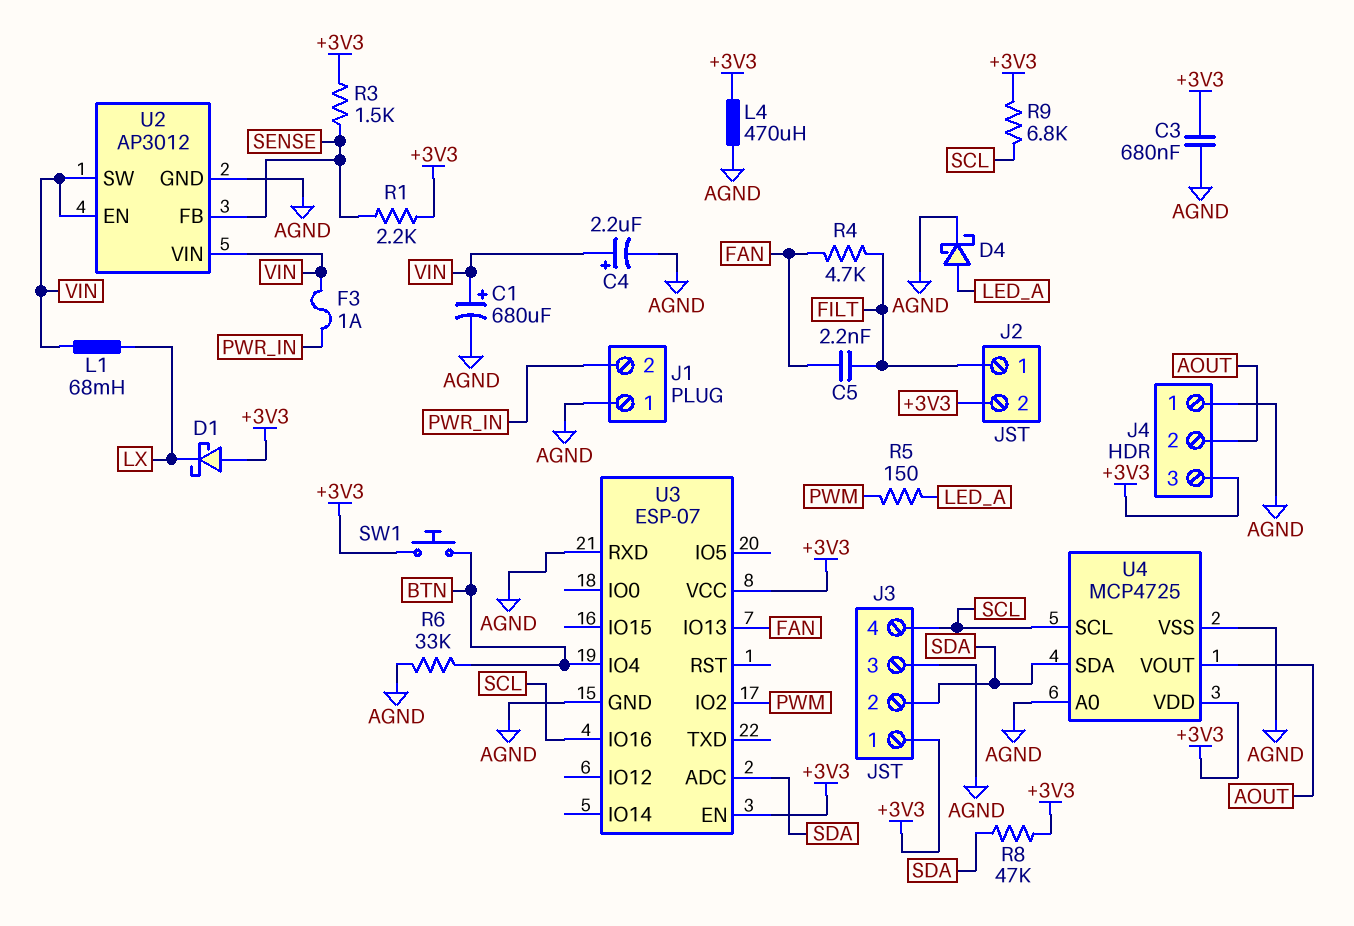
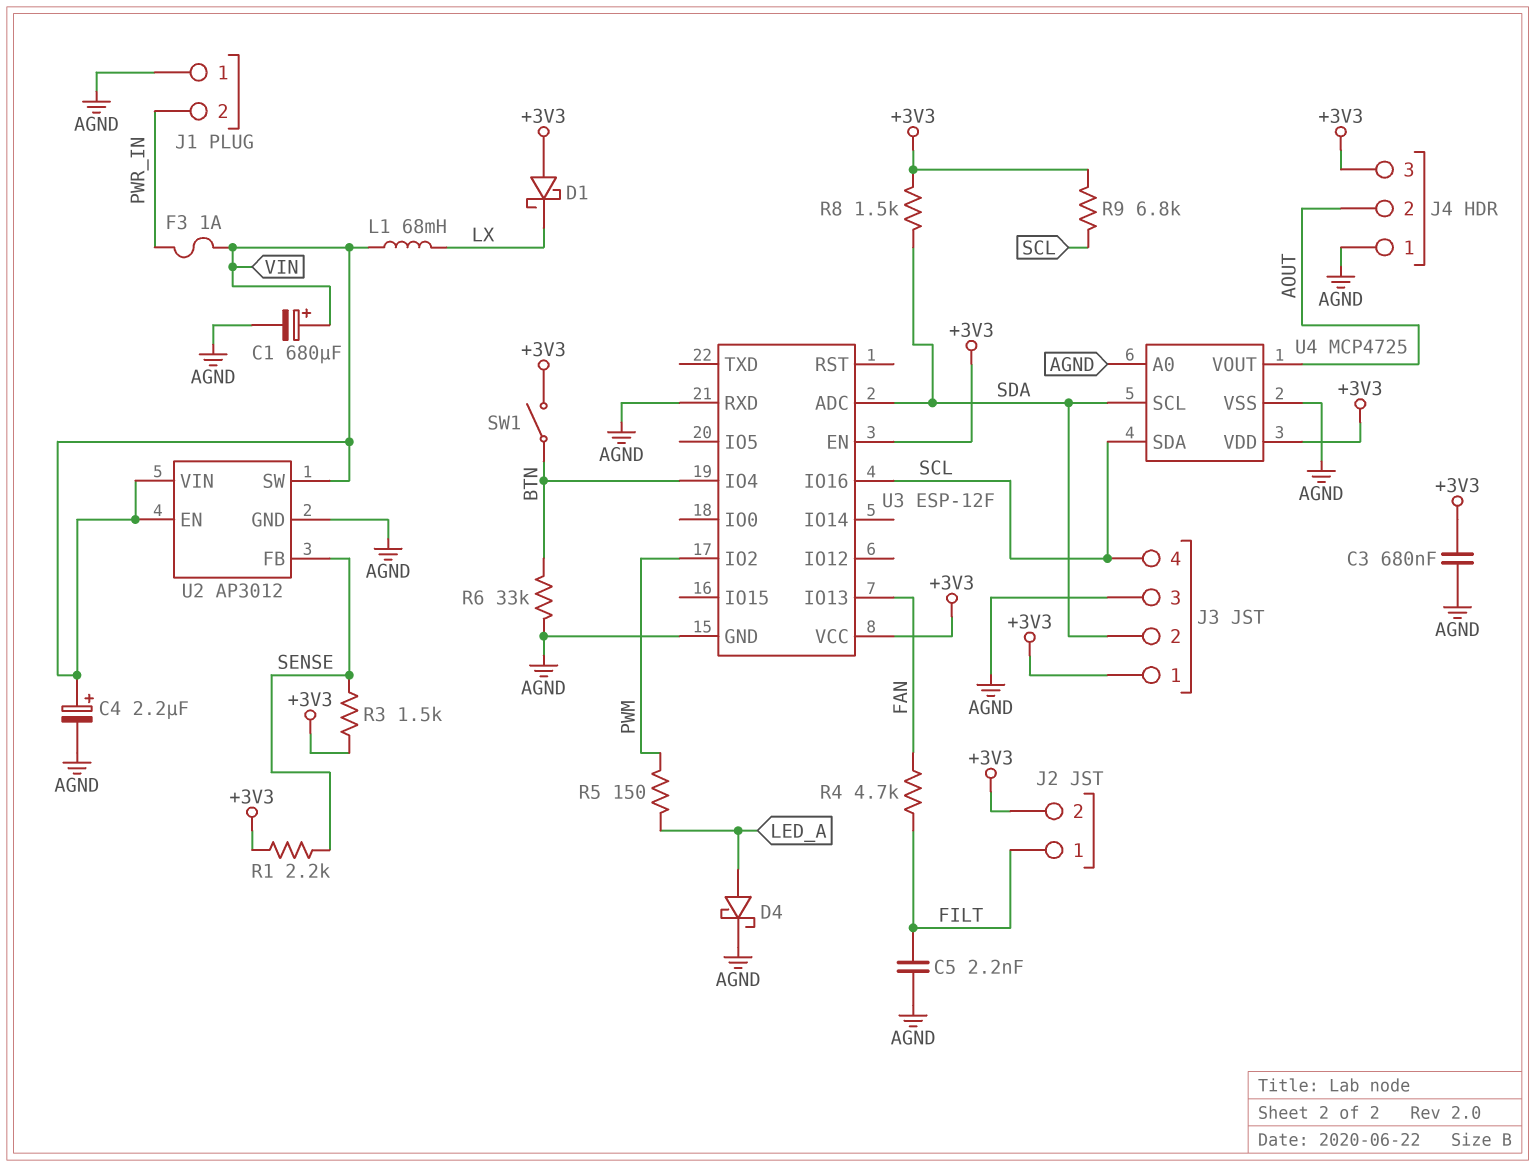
C5: 2.2nF (FAN, FILT) -> 2.2nF (AGND, FILT)
L4: 470uH (+3V3, AGND) -> none
R8: 47k (+3V3, SDA) -> 1.5k (+3V3, SDA)
SW1: button (+3V3, BTN) -> switch (+3V3, BTN)
U3: ESP-07 -> ESP-12F
U4 pin SCL: SCL -> SDA
U4 pin SDA: SDA -> SCL

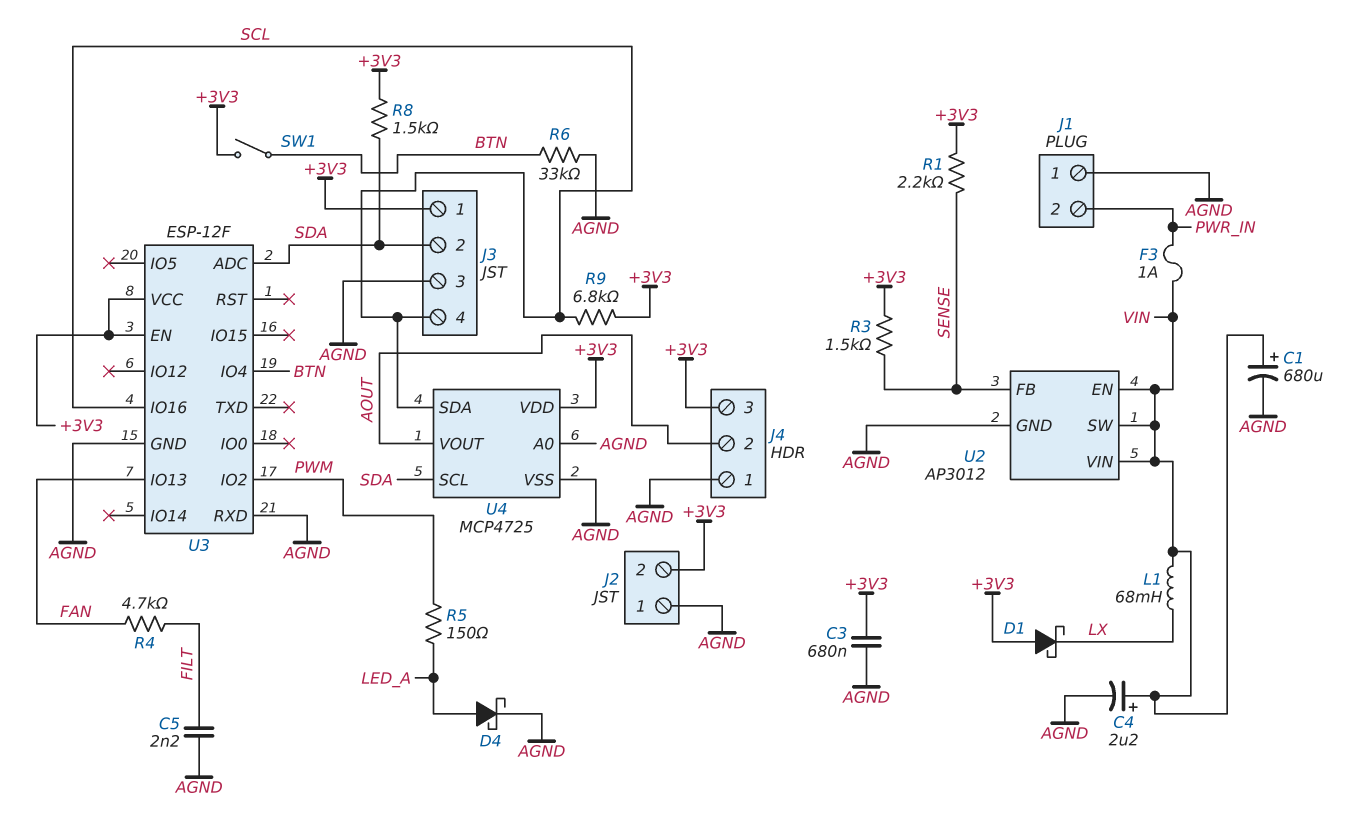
J2 pin 1: FILT -> AGND

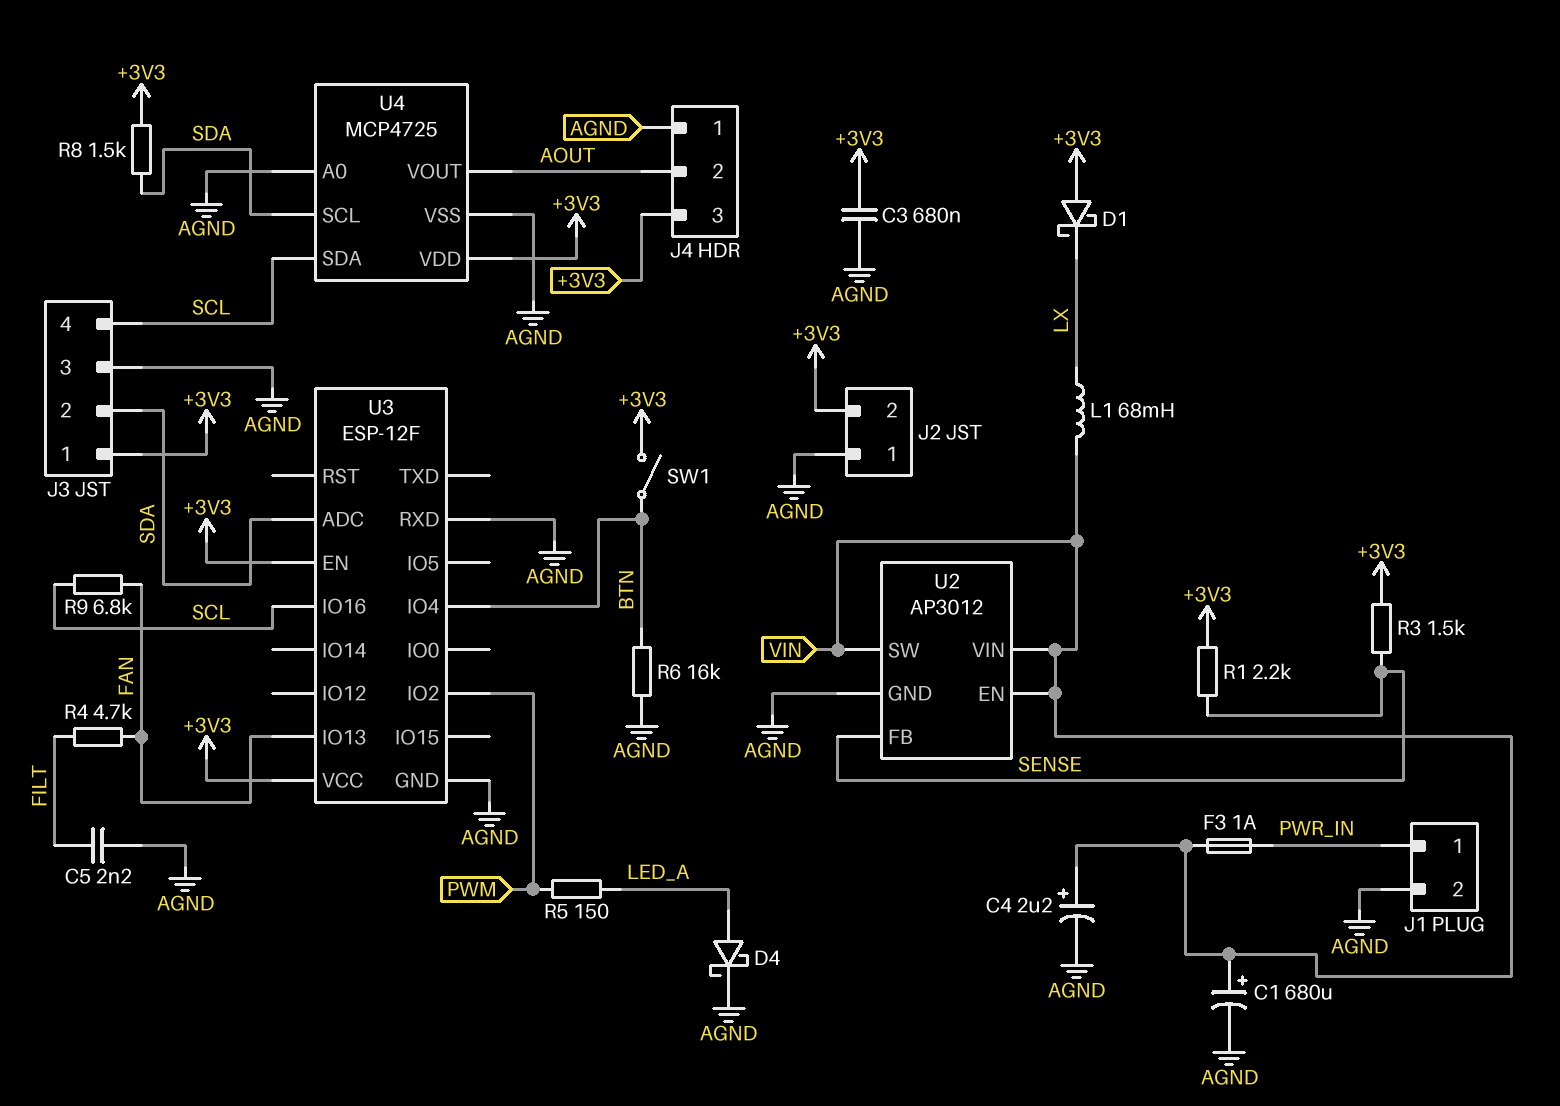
J1 pin 1: AGND -> PWR_IN
J1 pin 2: PWR_IN -> AGND
R6: 33k (AGND, BTN) -> 16k (AGND, BTN)
R9: 6.8k (+3V3, SCL) -> 6.8k (FAN, SCL)

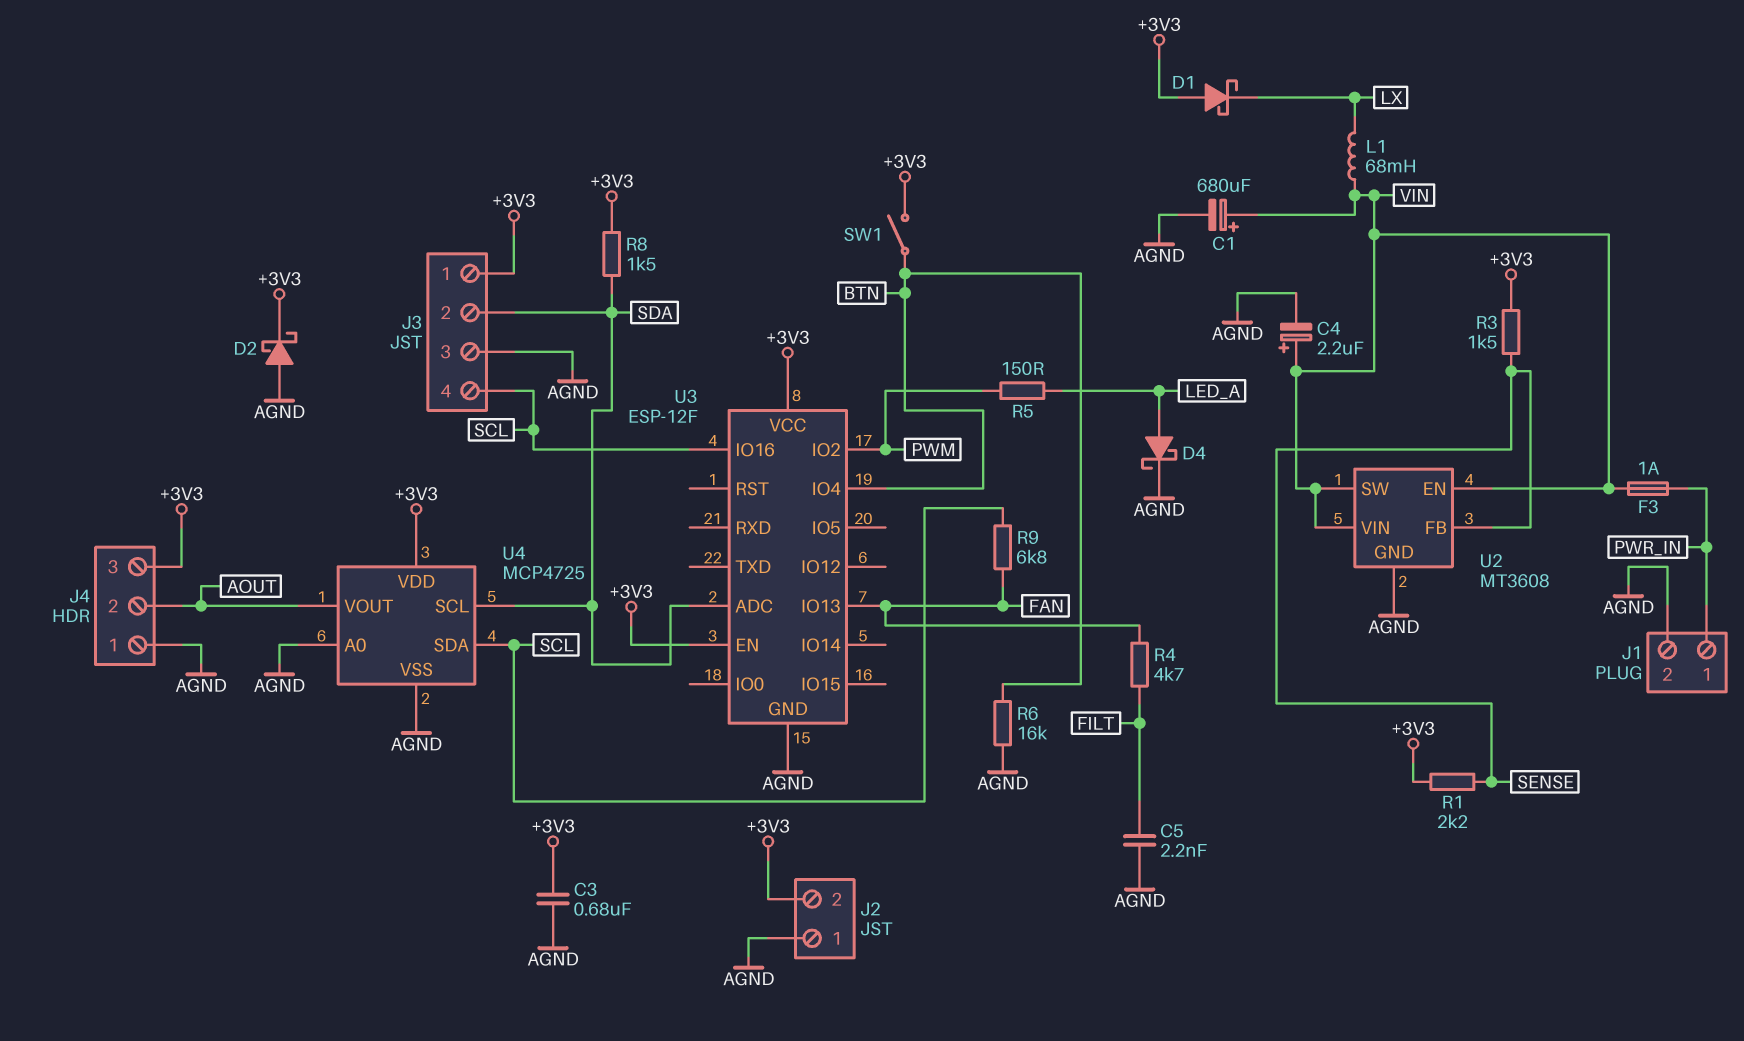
D2: none -> schottky (A AGND, K +3V3)
U2: AP3012 -> MT3608
U3 pin RXD: AGND -> none

